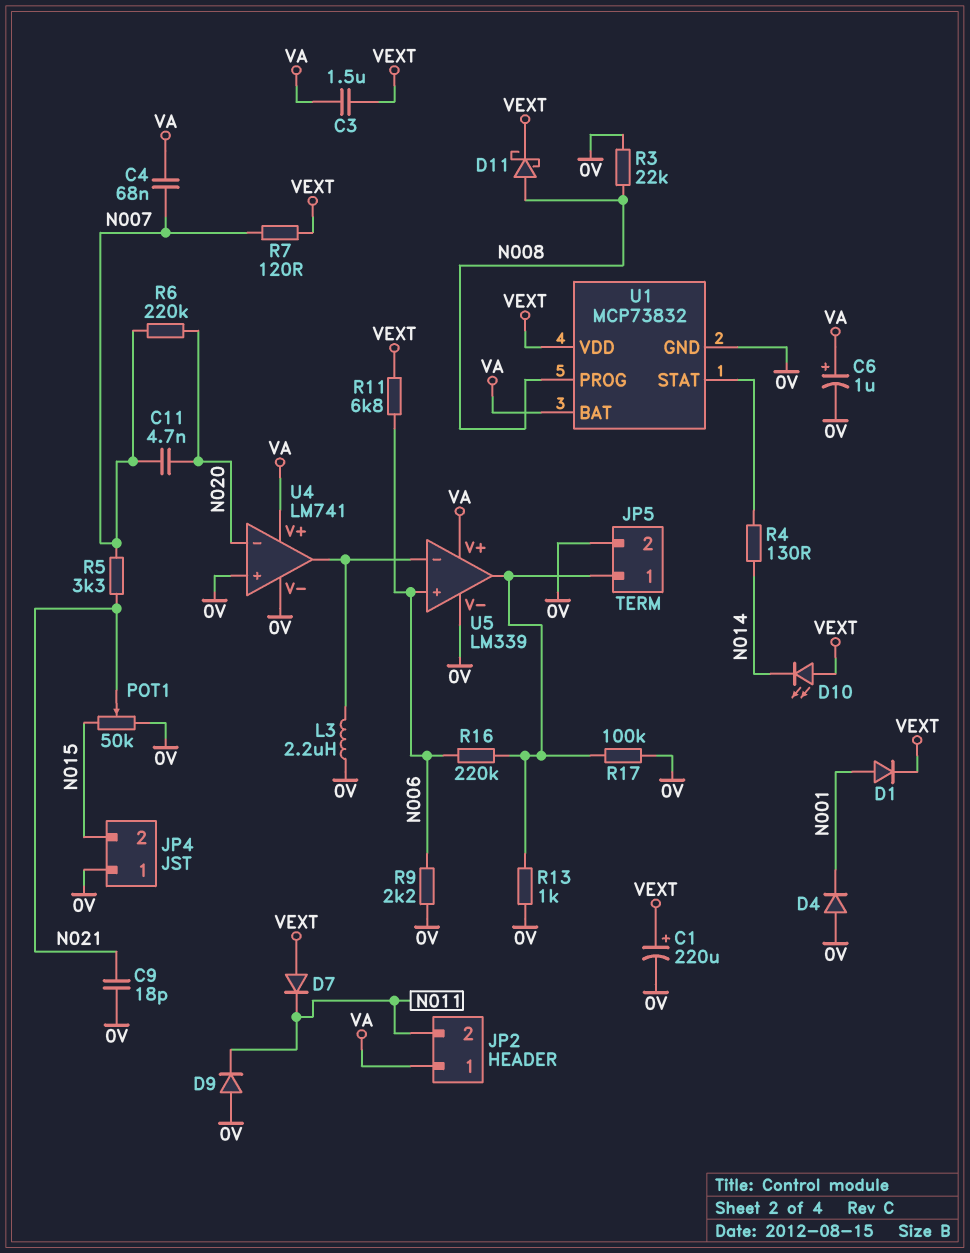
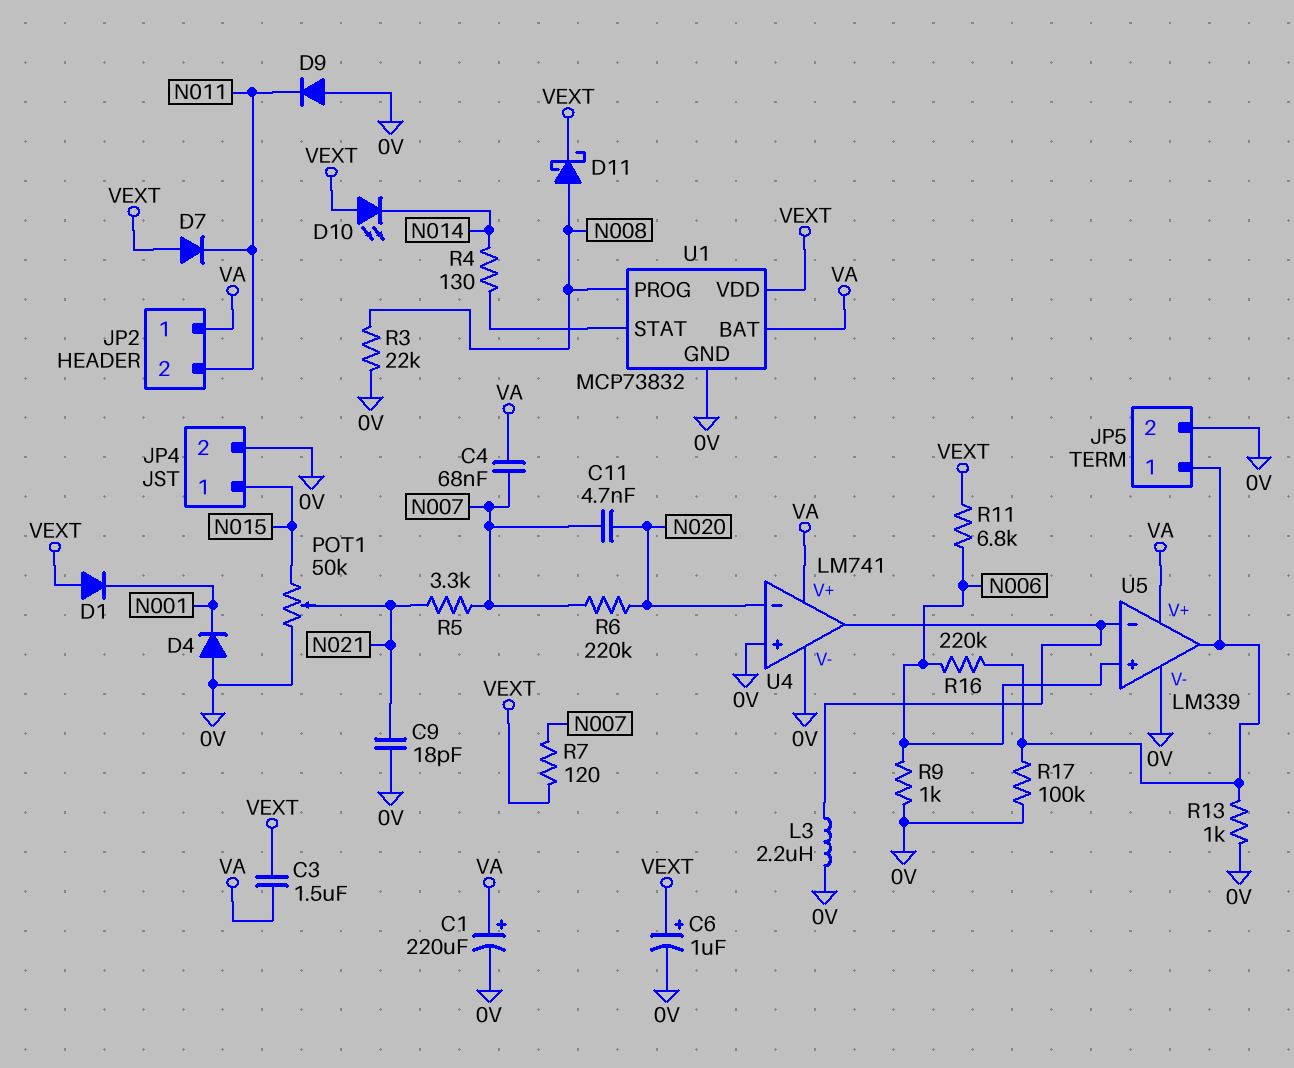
C1: 220uF (plus VEXT, minus 0V) -> 220uF (plus VA, minus 0V)
C6: 1uF (plus VA, minus 0V) -> 1uF (plus VEXT, minus 0V)
D1: diode (A N001, K VEXT) -> diode (A VEXT, K N001)
JP4 pin 1: 0V -> N015
JP4 pin 2: N015 -> 0V
R9: 2.2k (0V, N006) -> 1k (0V, N006)

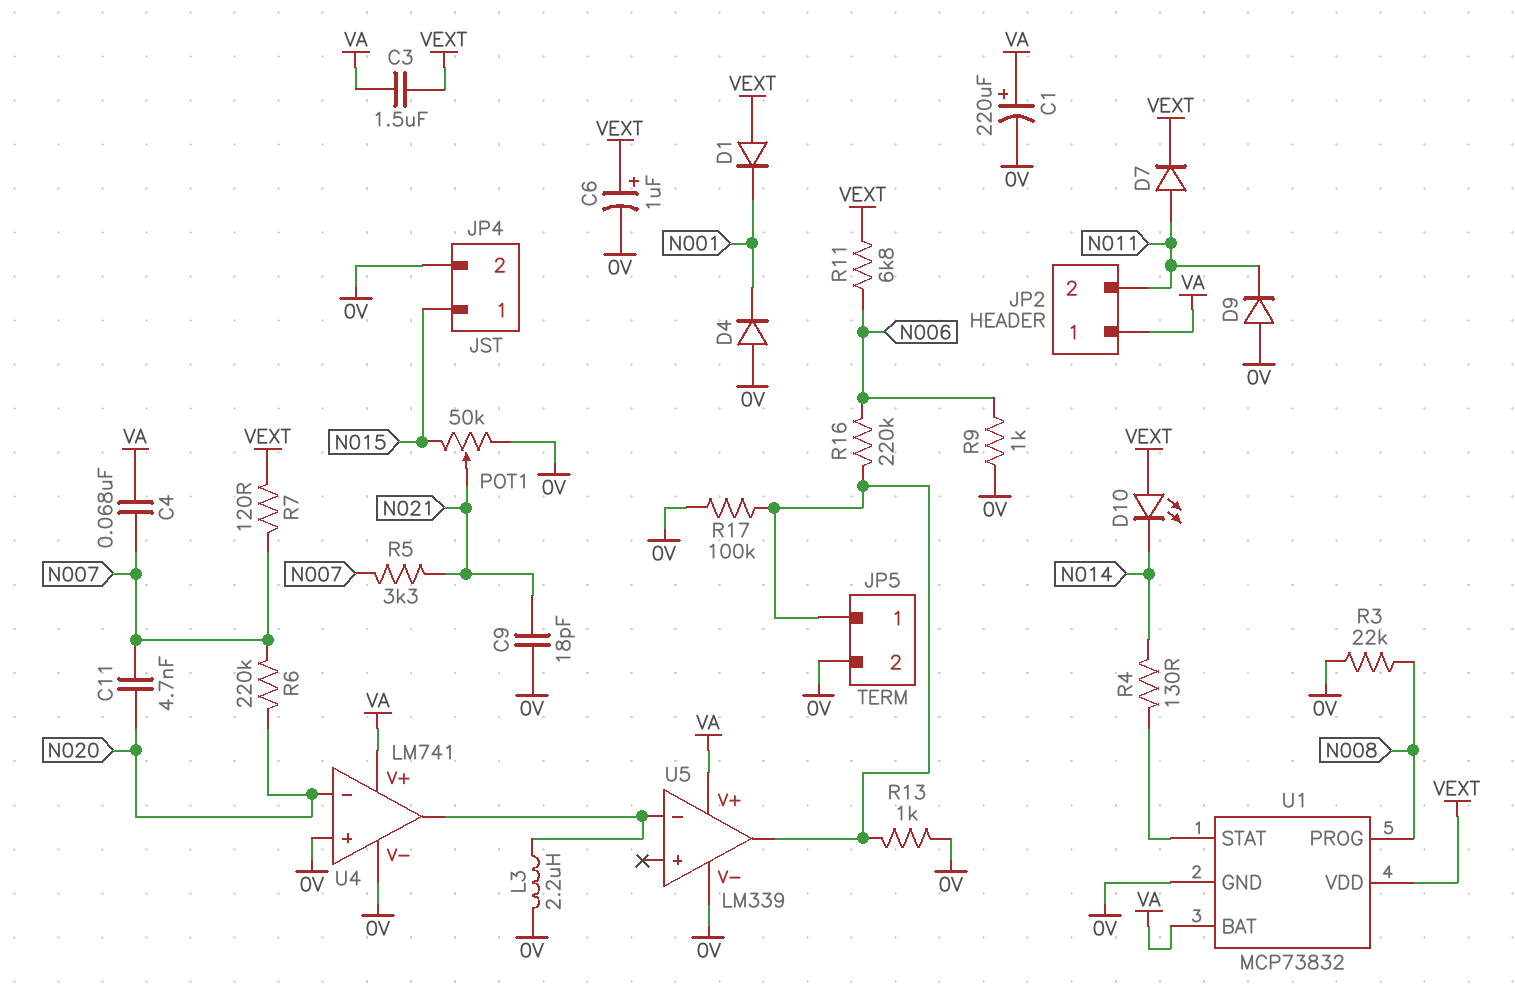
D7: diode (A VEXT, K N011) -> diode (A N011, K VEXT)
D11: schottky (A N008, K VEXT) -> none
U5 pin in+: N006 -> none

